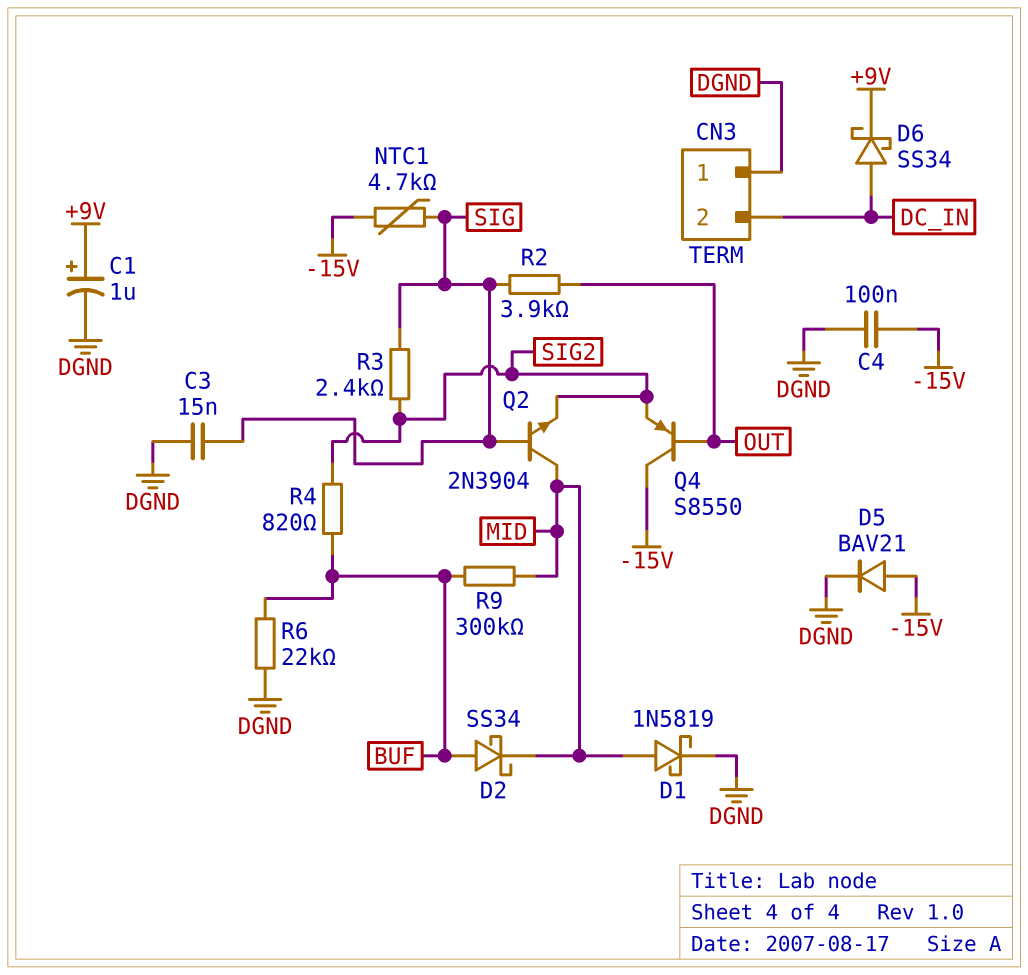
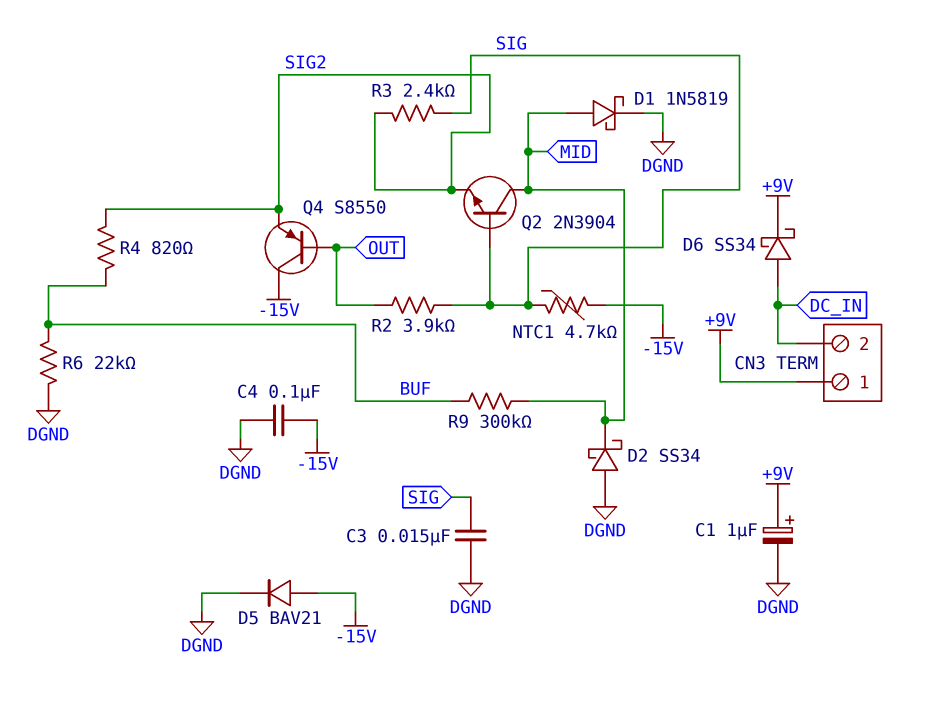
CN3 pin 1: DGND -> +9V
D2: schottky SS34 (A BUF, K MID) -> schottky SS34 (A DGND, K MID)

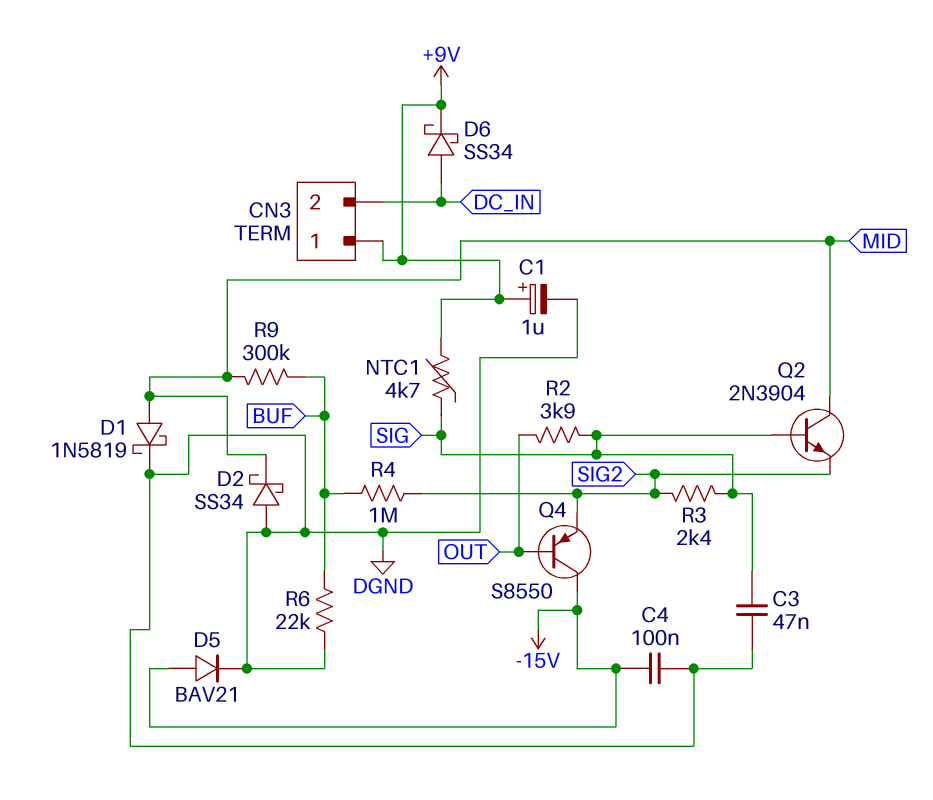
C3: 15nF (DGND, SIG) -> 47nF (DGND, SIG)
NTC1: 4.7k (-15V, SIG) -> 4.7k (+9V, SIG)
R4: 820 (BUF, SIG2) -> 1M (BUF, SIG2)

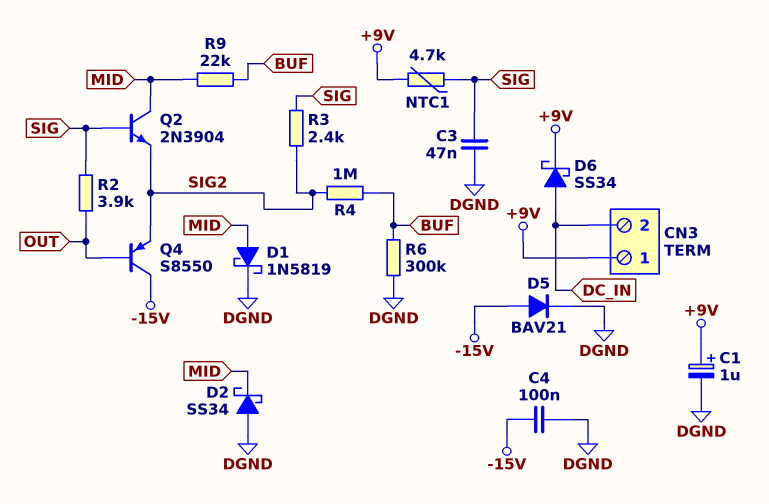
R6: 22k (BUF, DGND) -> 300k (BUF, DGND)
R9: 300k (BUF, MID) -> 22k (BUF, MID)

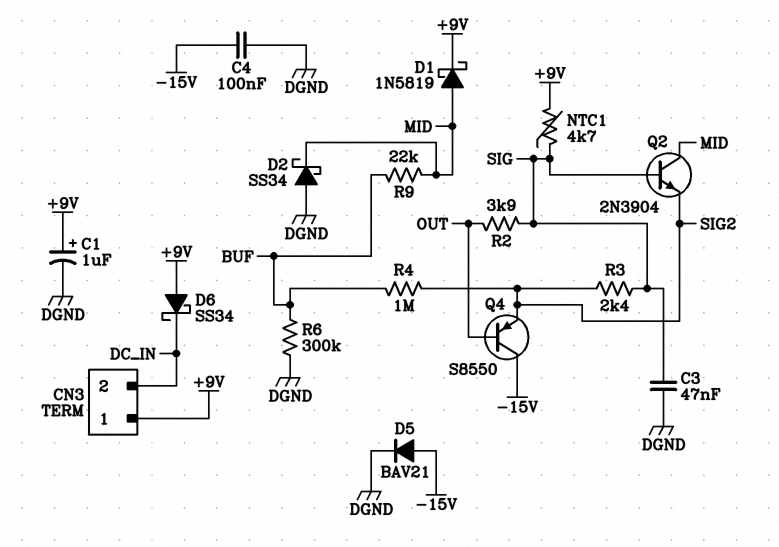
D1: schottky 1N5819 (A MID, K DGND) -> schottky 1N5819 (A MID, K +9V)
D6: schottky SS34 (A DC_IN, K +9V) -> schottky SS34 (A +9V, K DC_IN)

